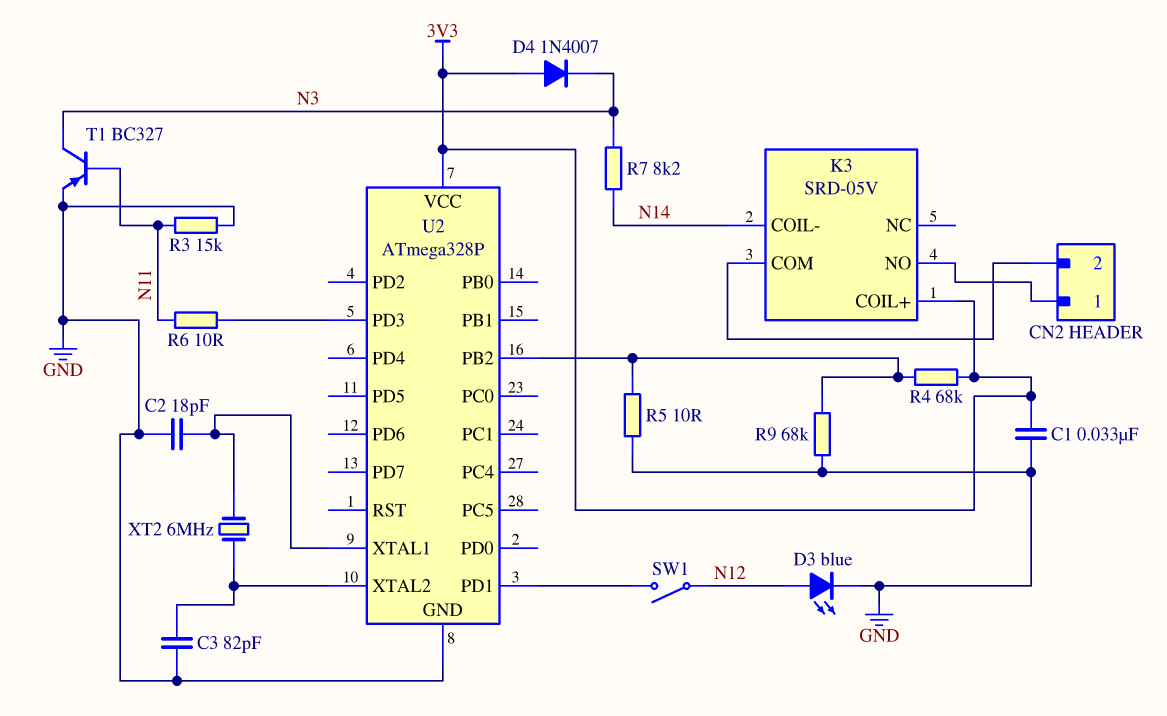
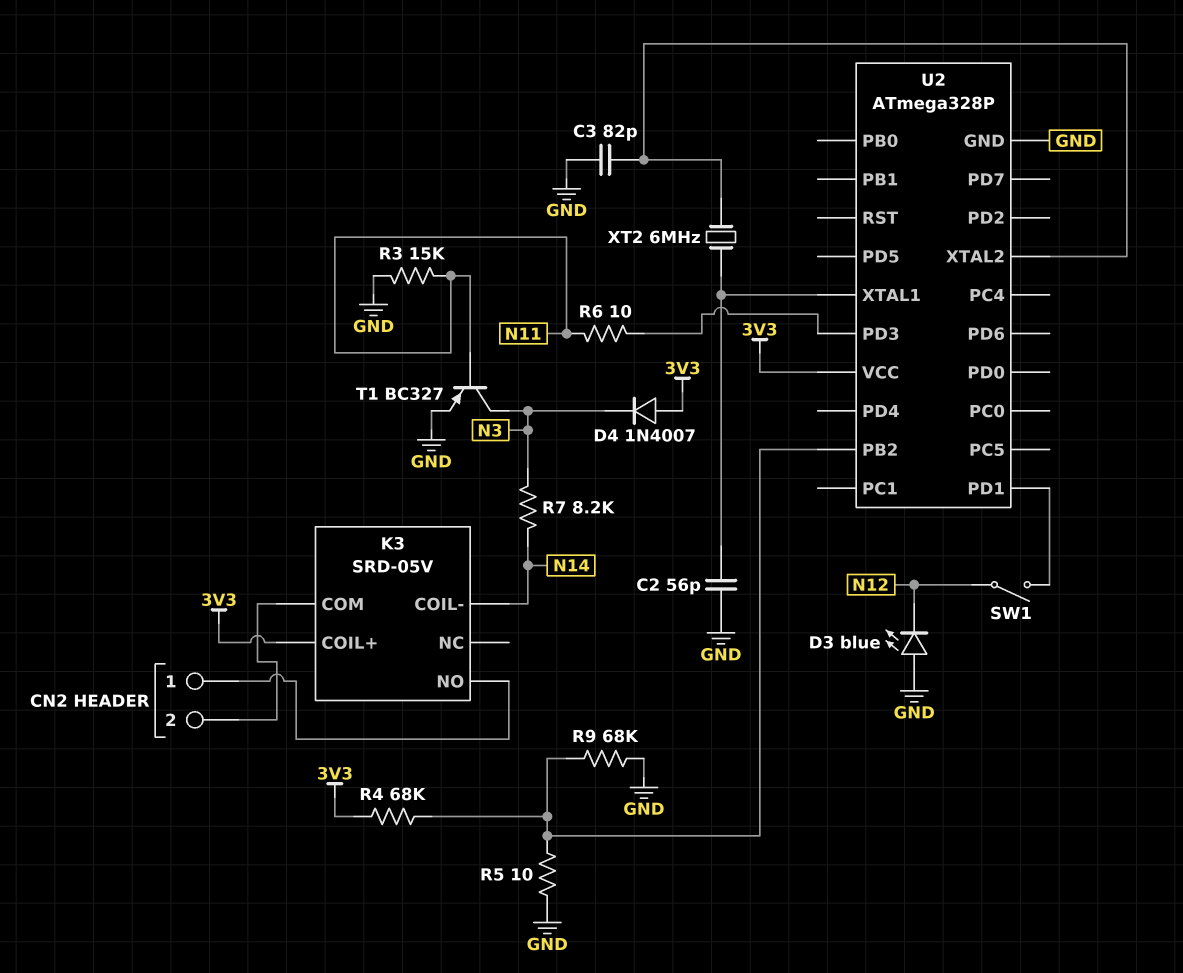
C1: 33nF (3V3, GND) -> none
C2: 18pF (GND, U2/XTAL1) -> 56pF (GND, U2/XTAL1)
D3: LED blue (A N12, K GND) -> LED blue (A GND, K N12)

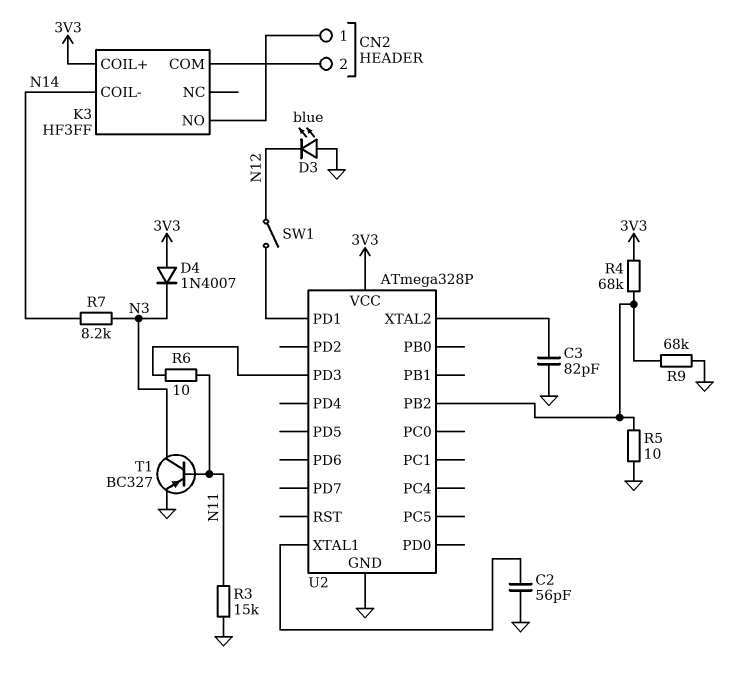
K3: SRD-05V -> HF3FF
XT2: 6MHz (U2/XTAL1, U2/XTAL2) -> none

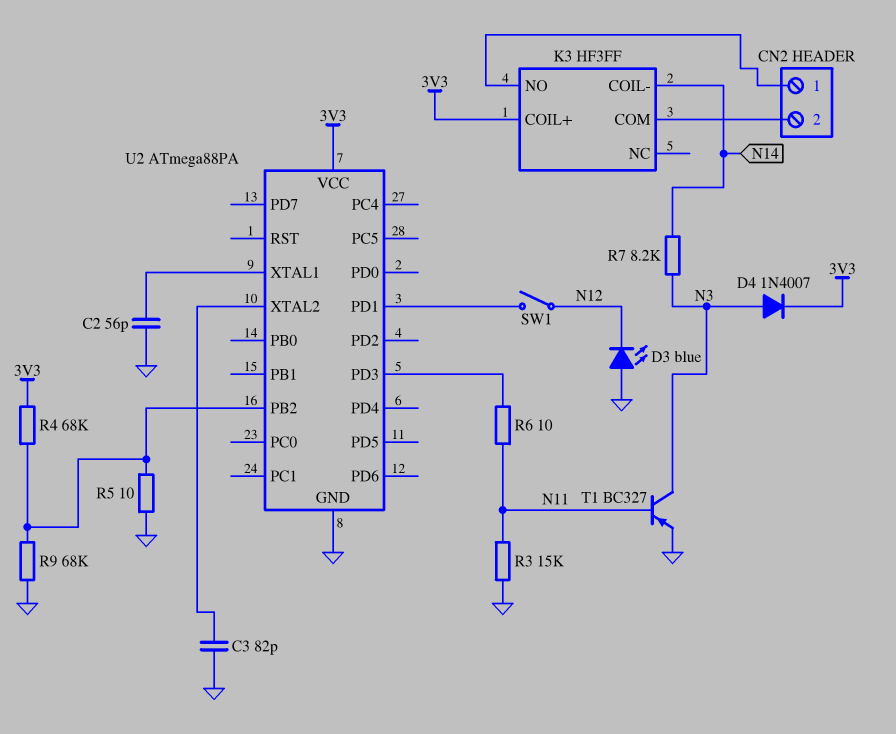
D4: diode 1N4007 (A 3V3, K N3) -> diode 1N4007 (A N3, K 3V3)
U2: ATmega328P -> ATmega88PA

